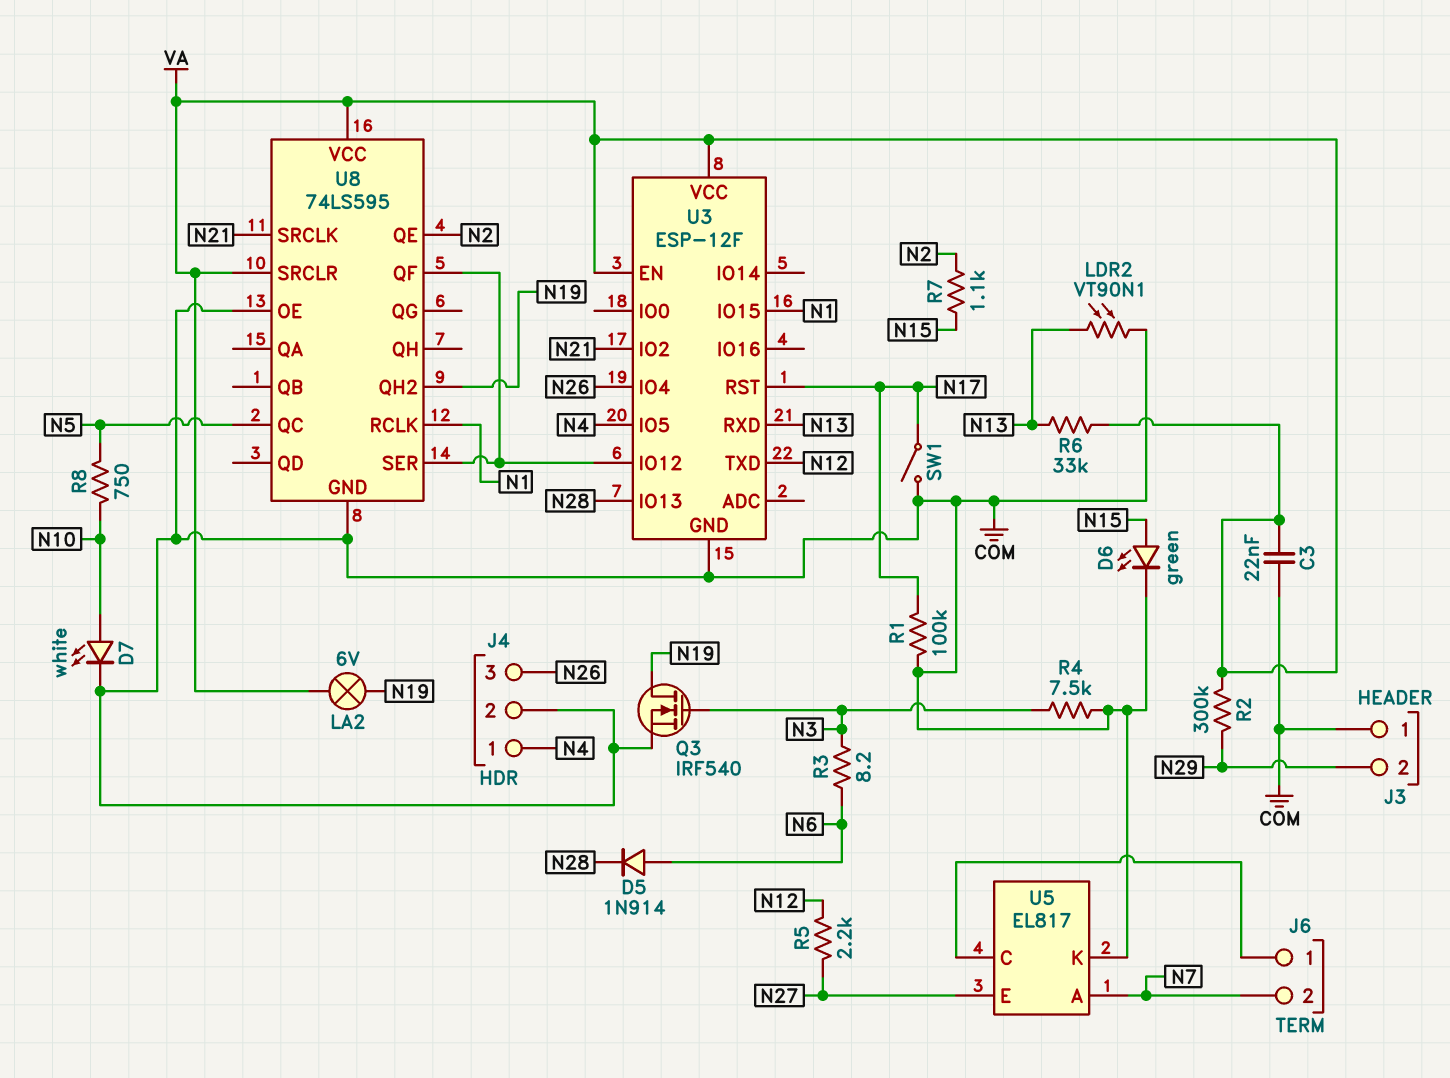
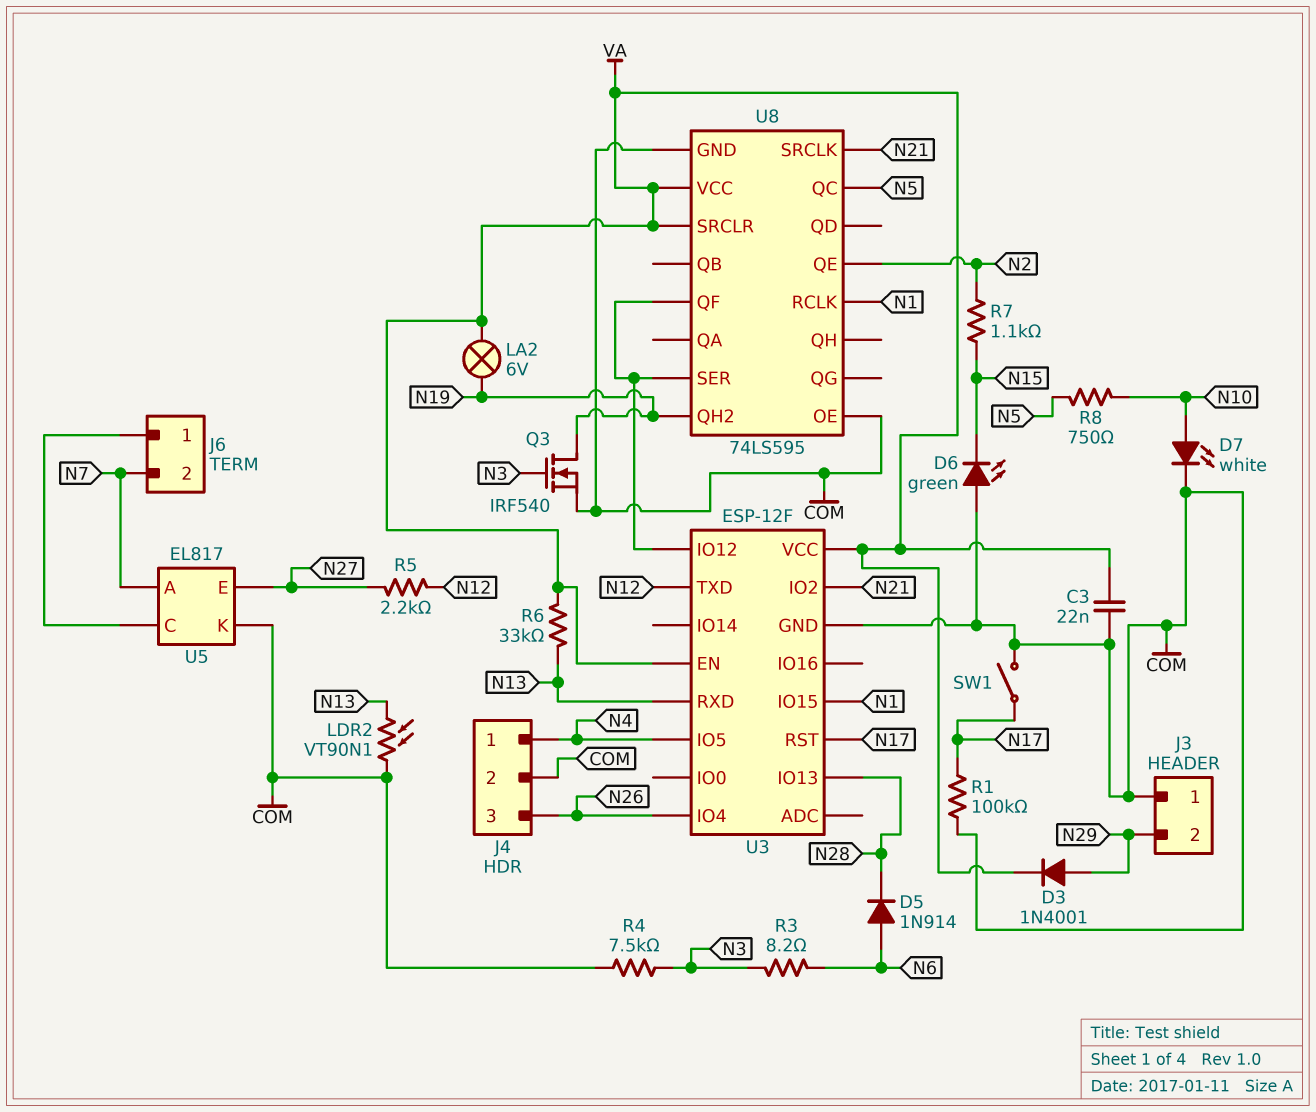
D3: none -> diode 1N4001 (A N29, K VA)
D6: LED green (A N15, K COM) -> LED green (A COM, K N15)
R2: 300k (N29, VA) -> none

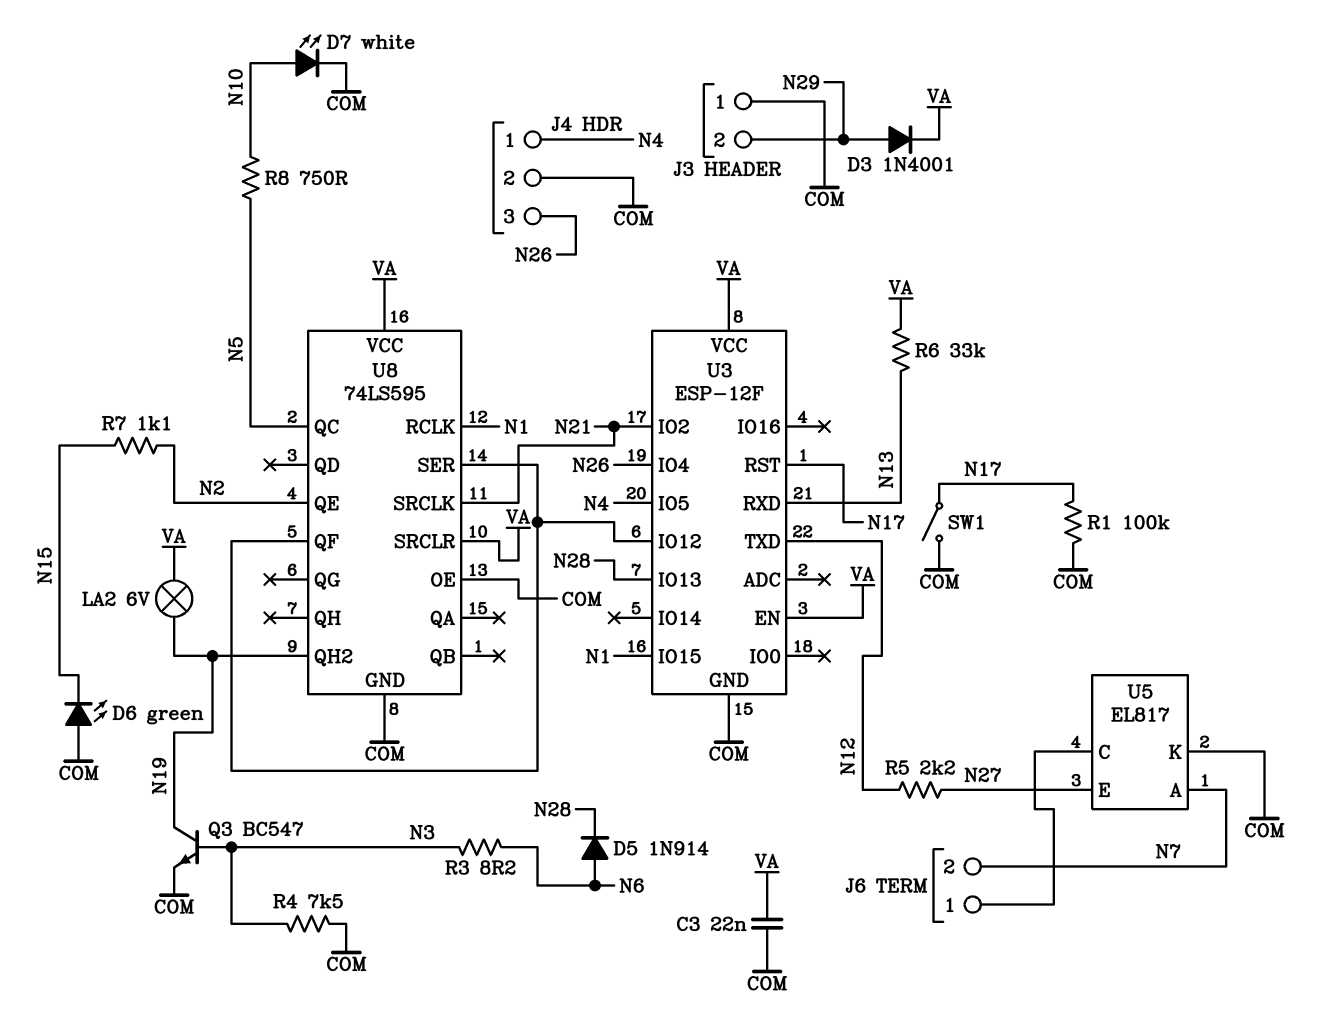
LDR2: VT90N1 (COM, N13) -> none
Q3: NMOS IRF540 (G N3, D N19, S COM) -> NPN BC547 (B N3, C N19, E COM)

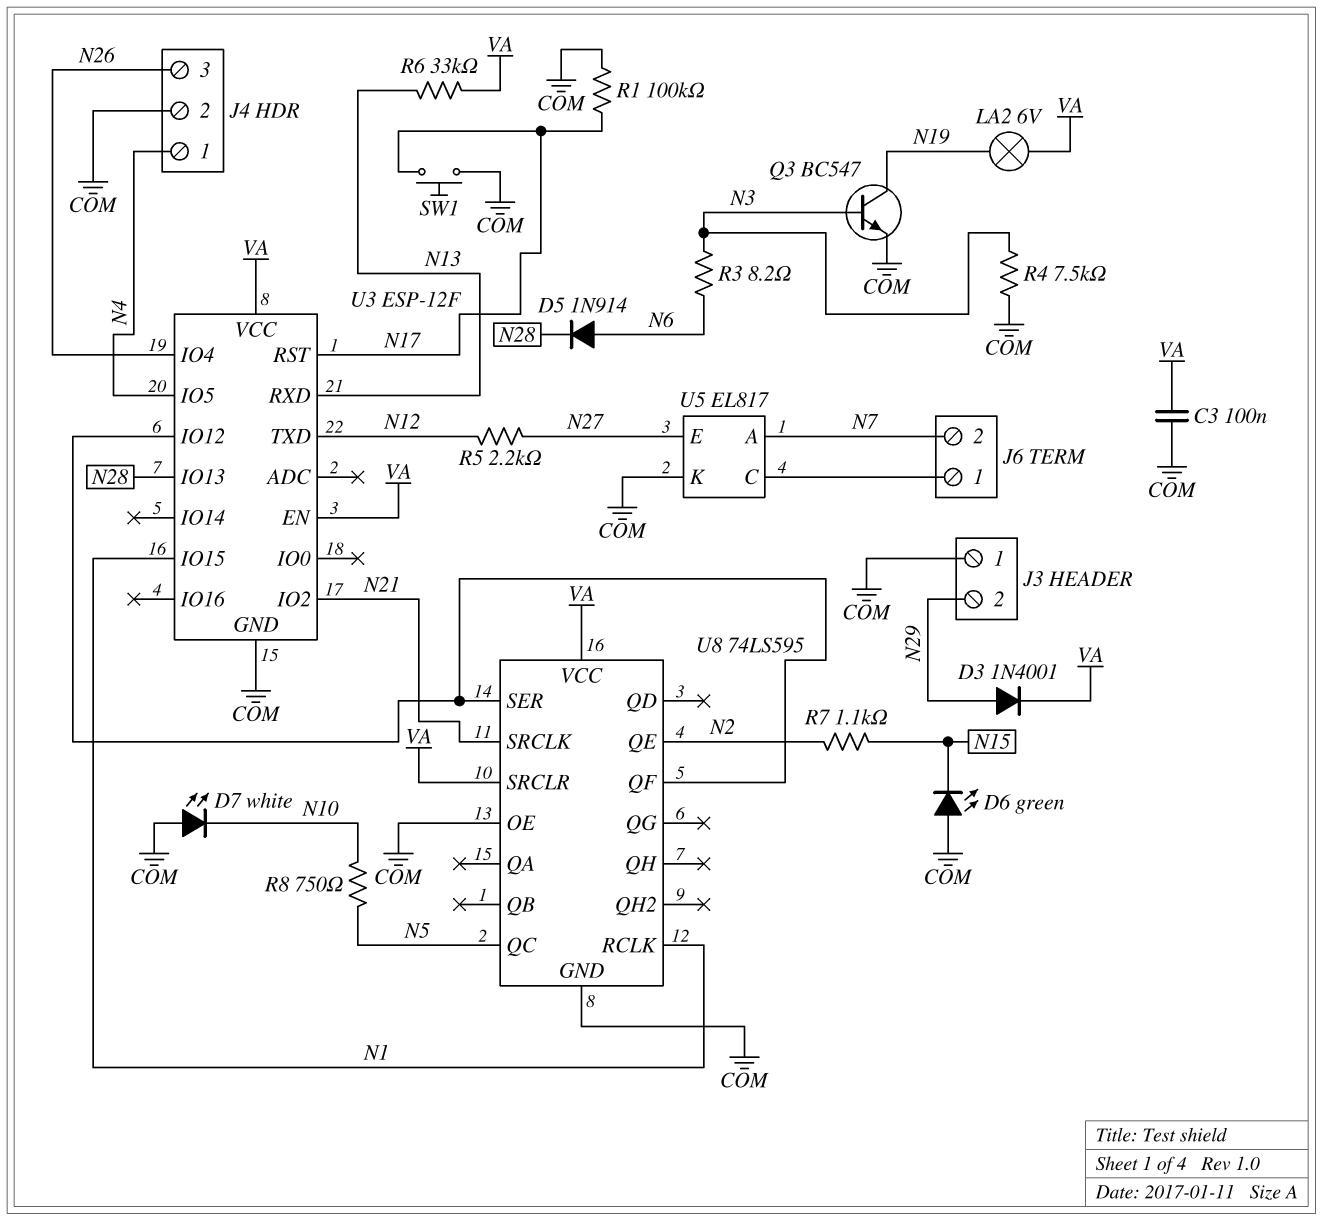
C3: 22nF (COM, VA) -> 100nF (COM, VA)
D7: LED white (A N10, K COM) -> LED white (A COM, K N10)
SW1: switch (COM, N17) -> button (COM, N17)
U8 pin QH2: N19 -> none

